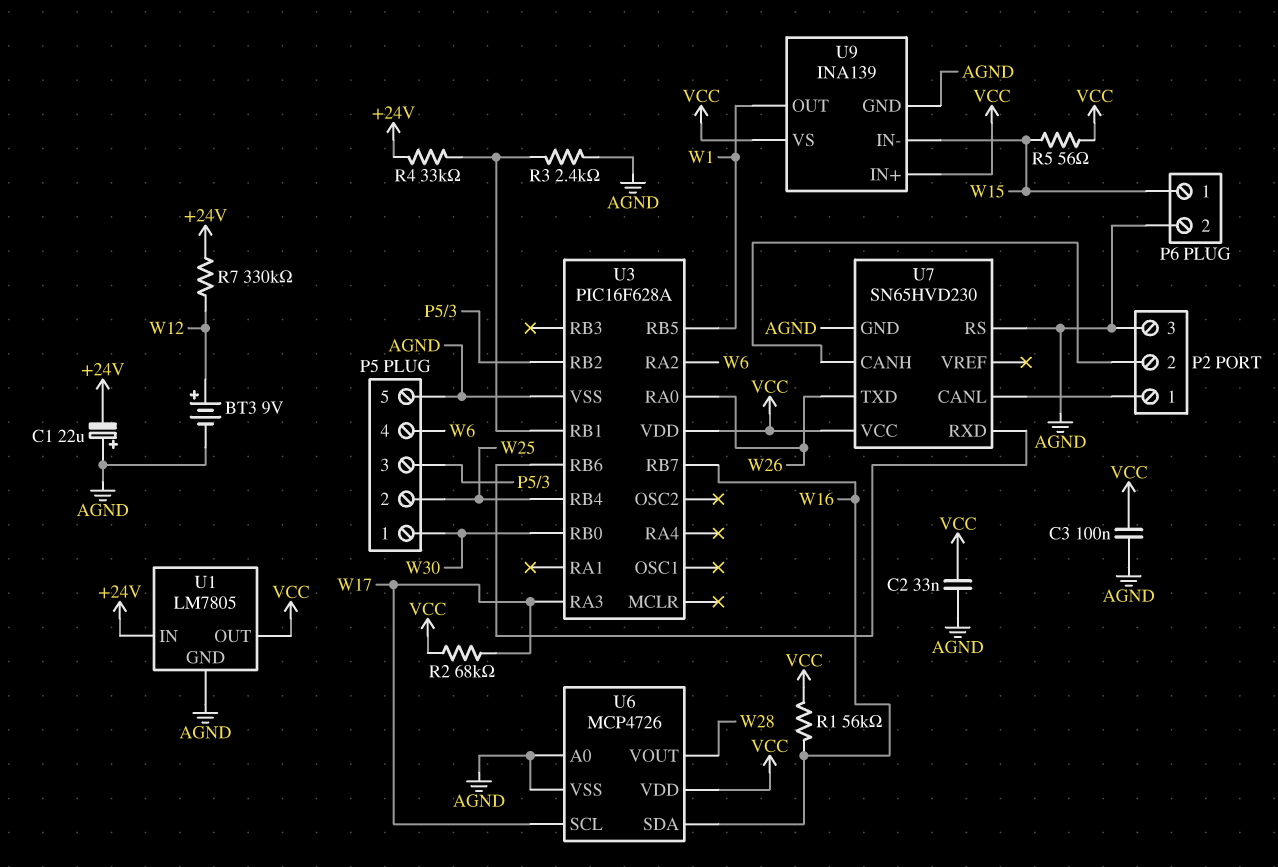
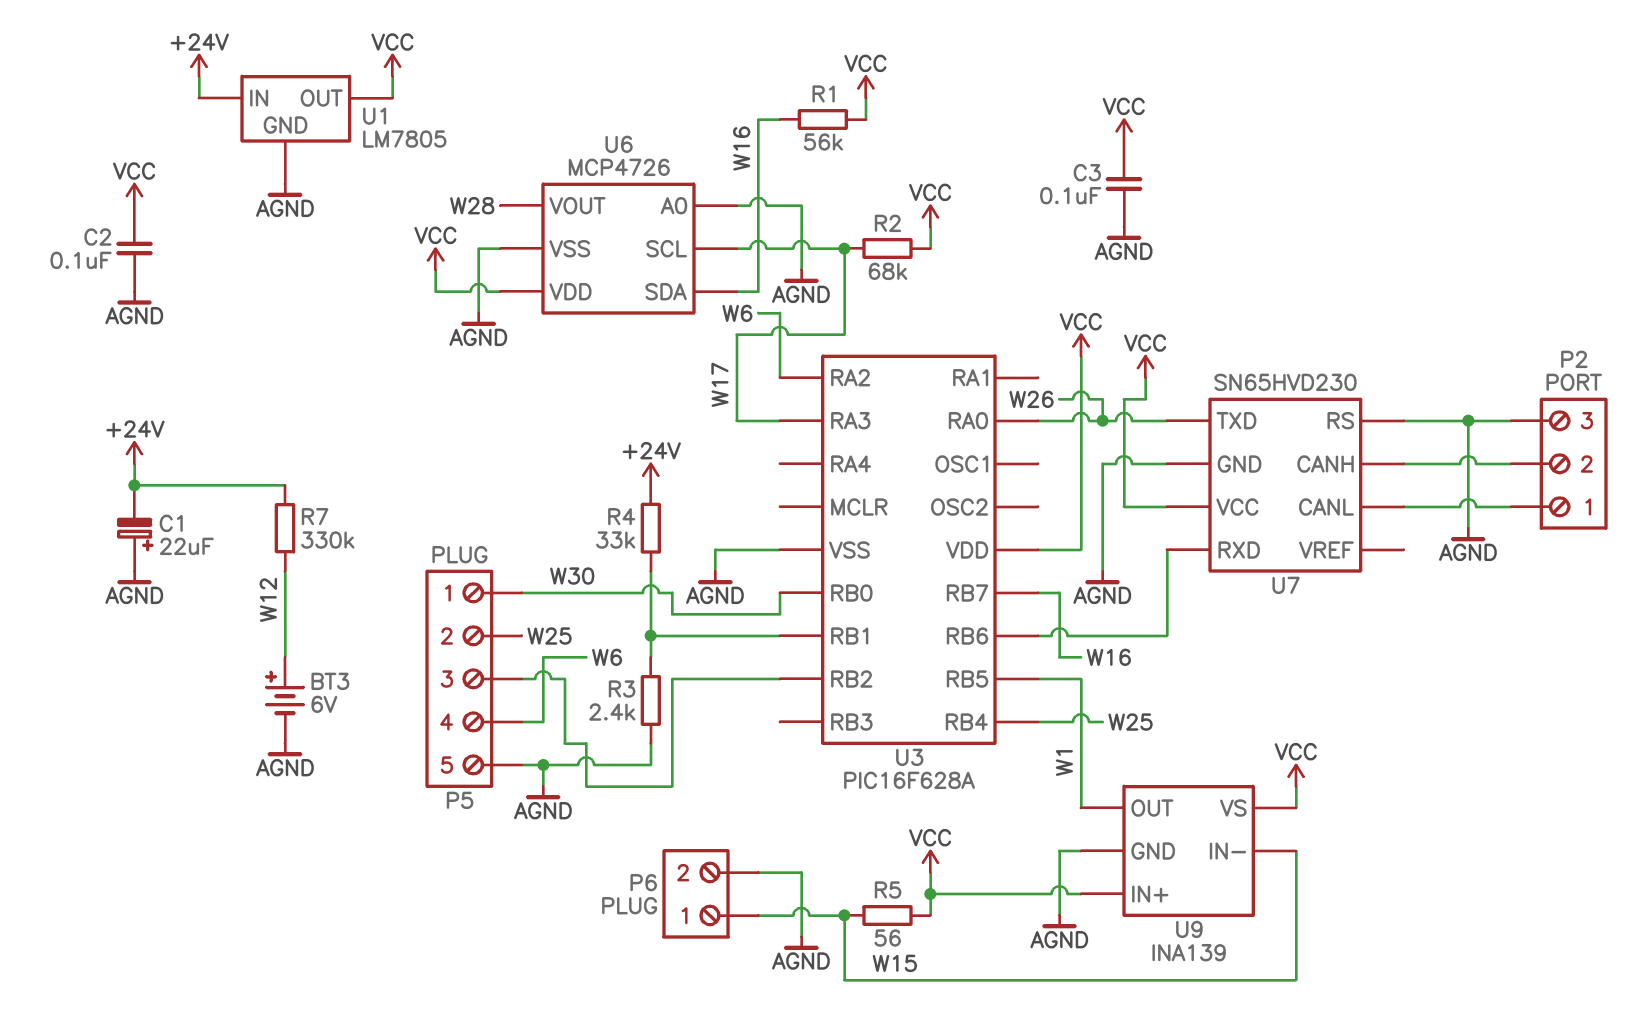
BT3: 9V (plus W12, minus AGND) -> 6V (plus W12, minus AGND)
C2: 33nF (AGND, VCC) -> 100nF (AGND, VCC)

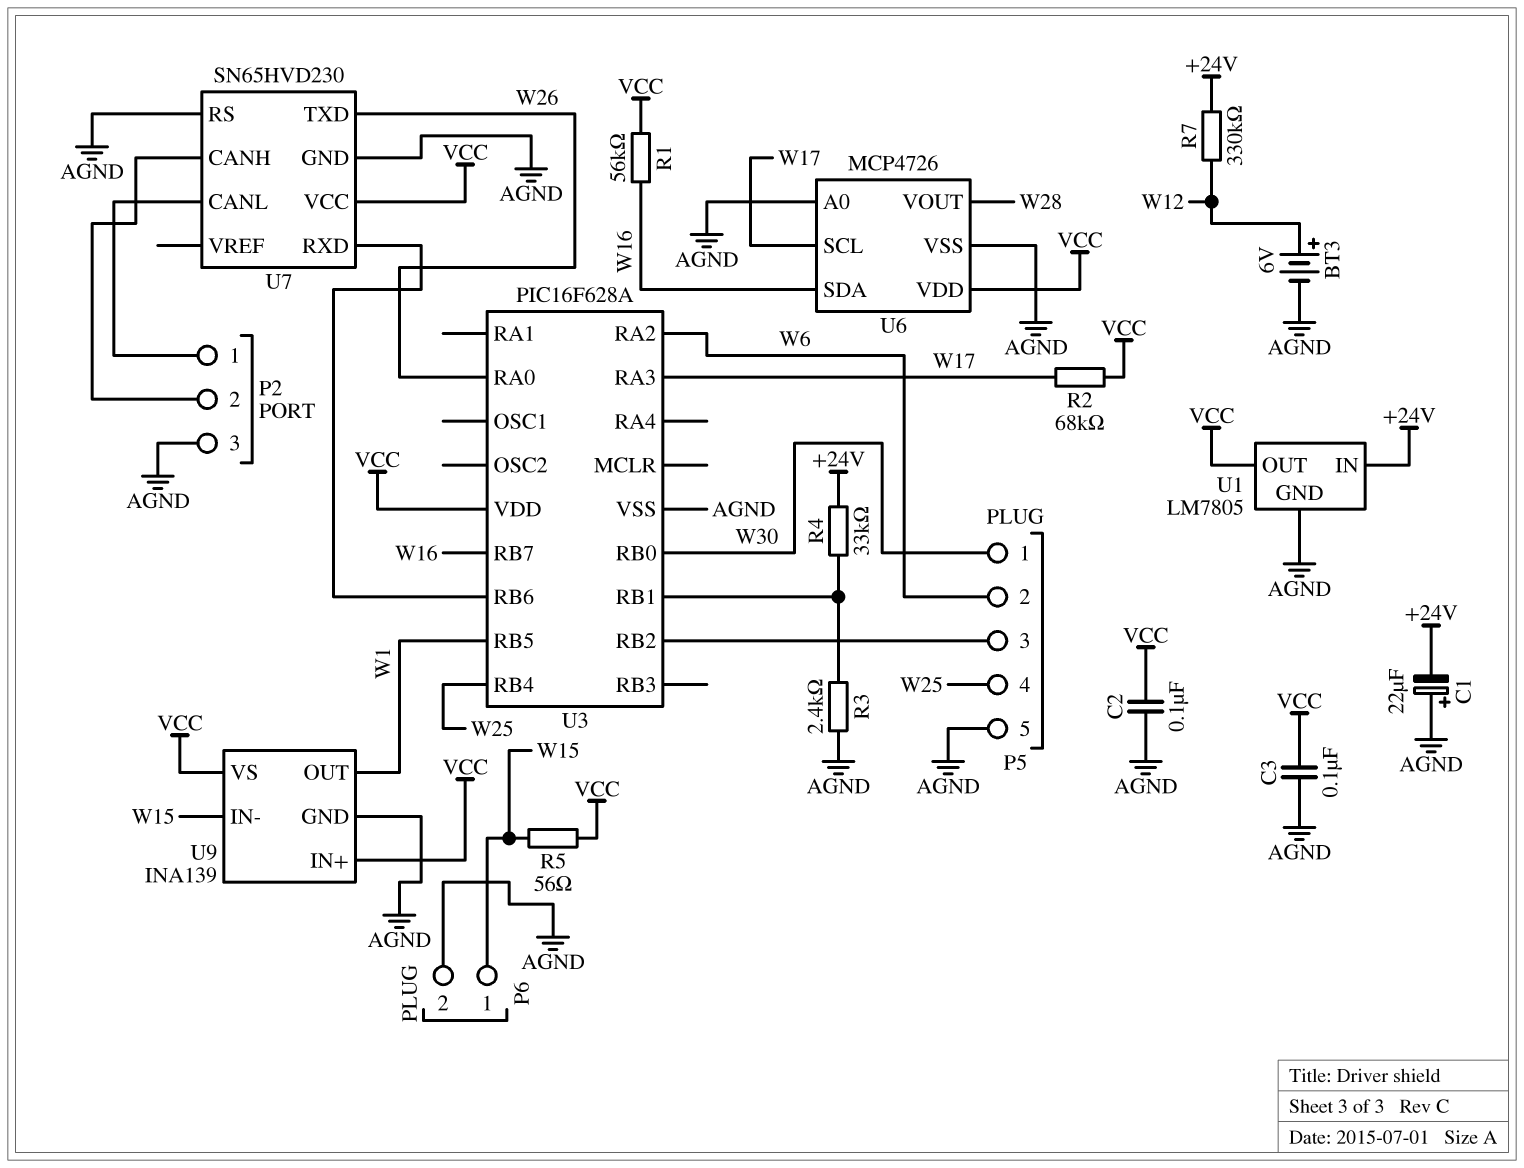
P5 pin 2: W25 -> W6
P5 pin 4: W6 -> W25

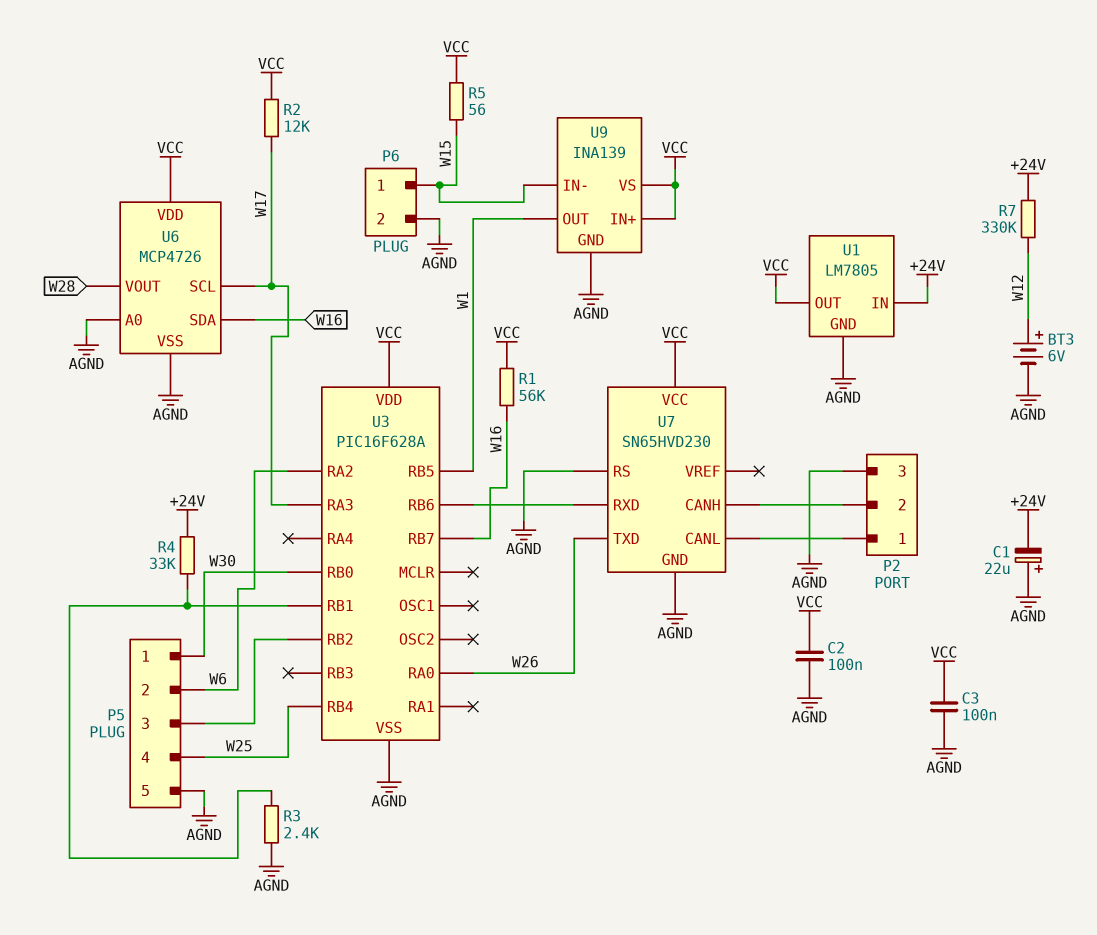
R2: 68k (VCC, W17) -> 12k (VCC, W17)

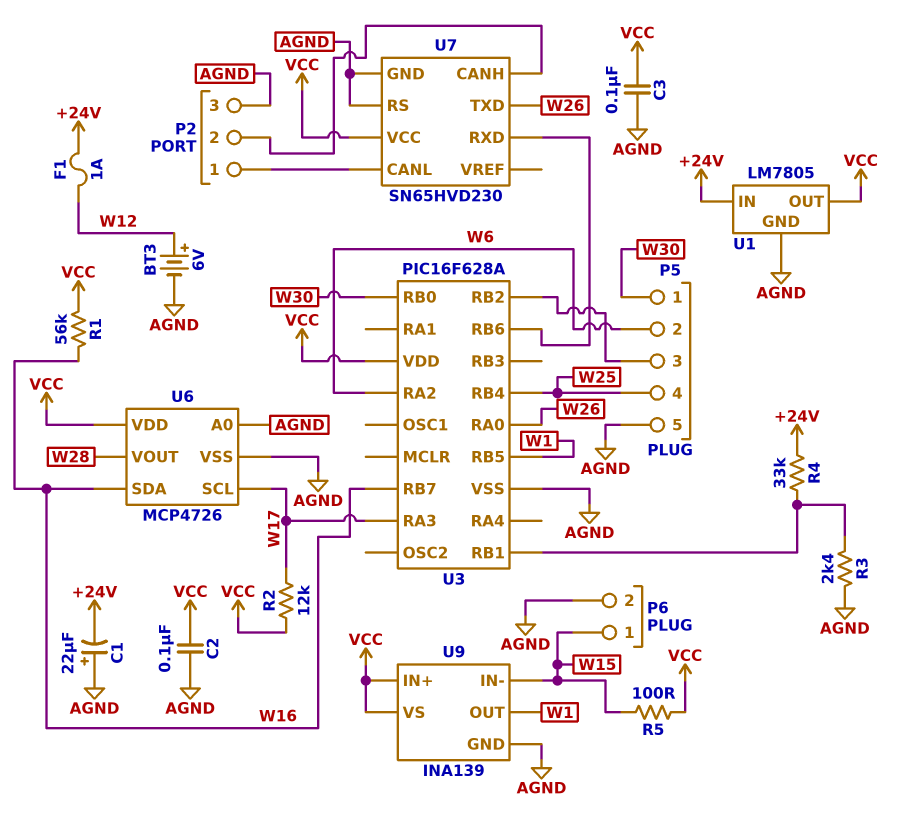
F1: none -> 1A (+24V, W12)
R5: 56 (VCC, W15) -> 100 (VCC, W15)
R7: 330k (+24V, W12) -> none

